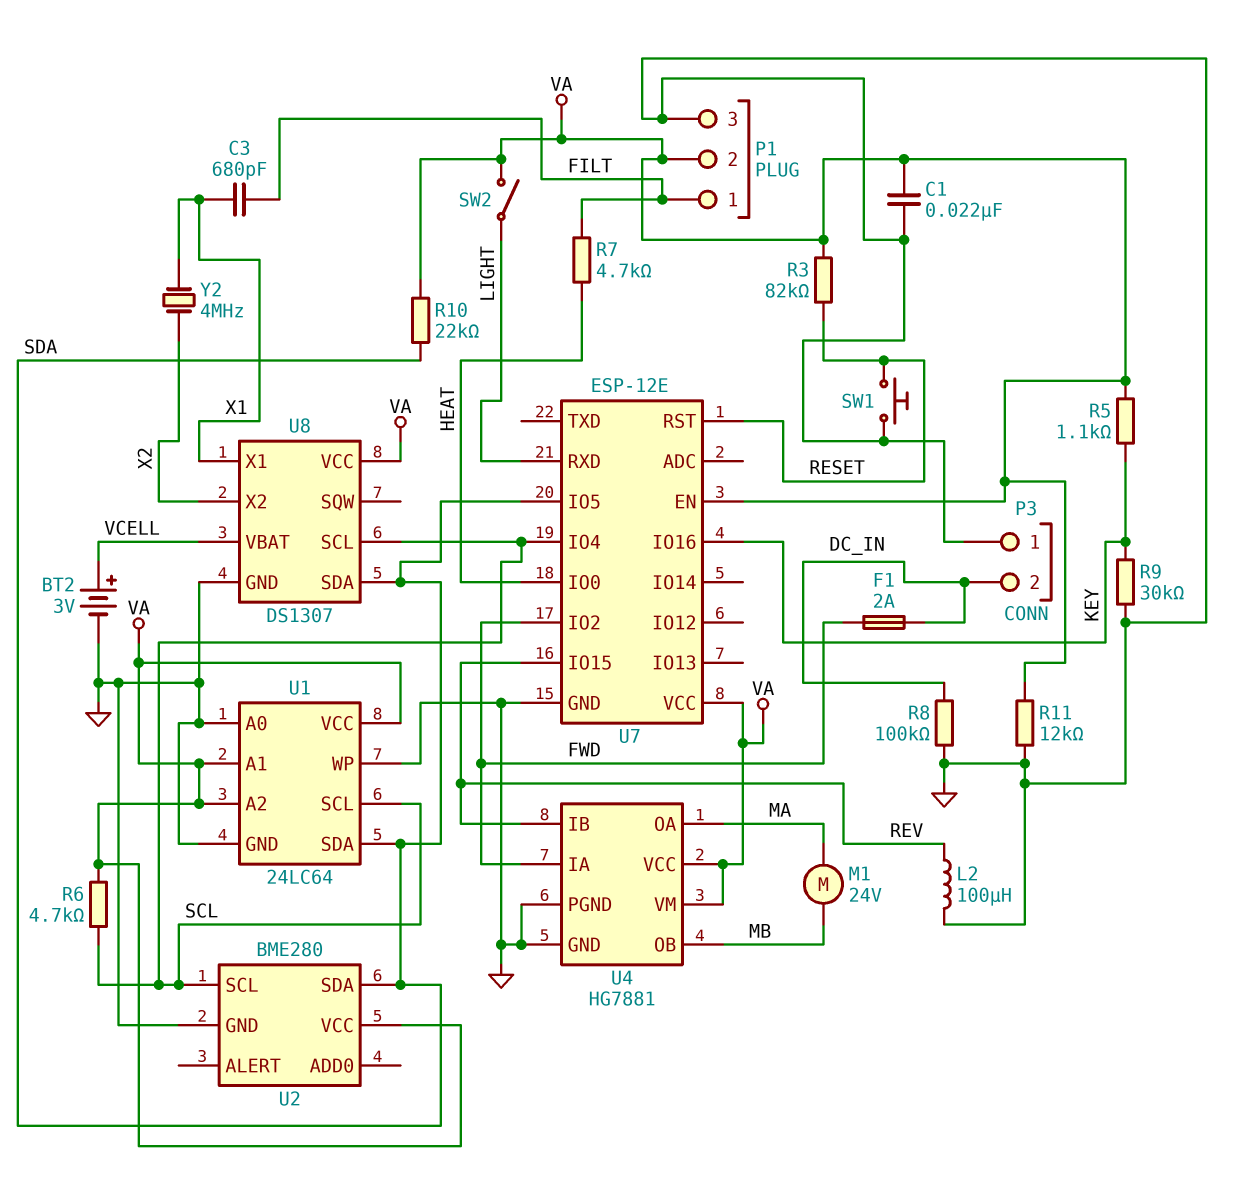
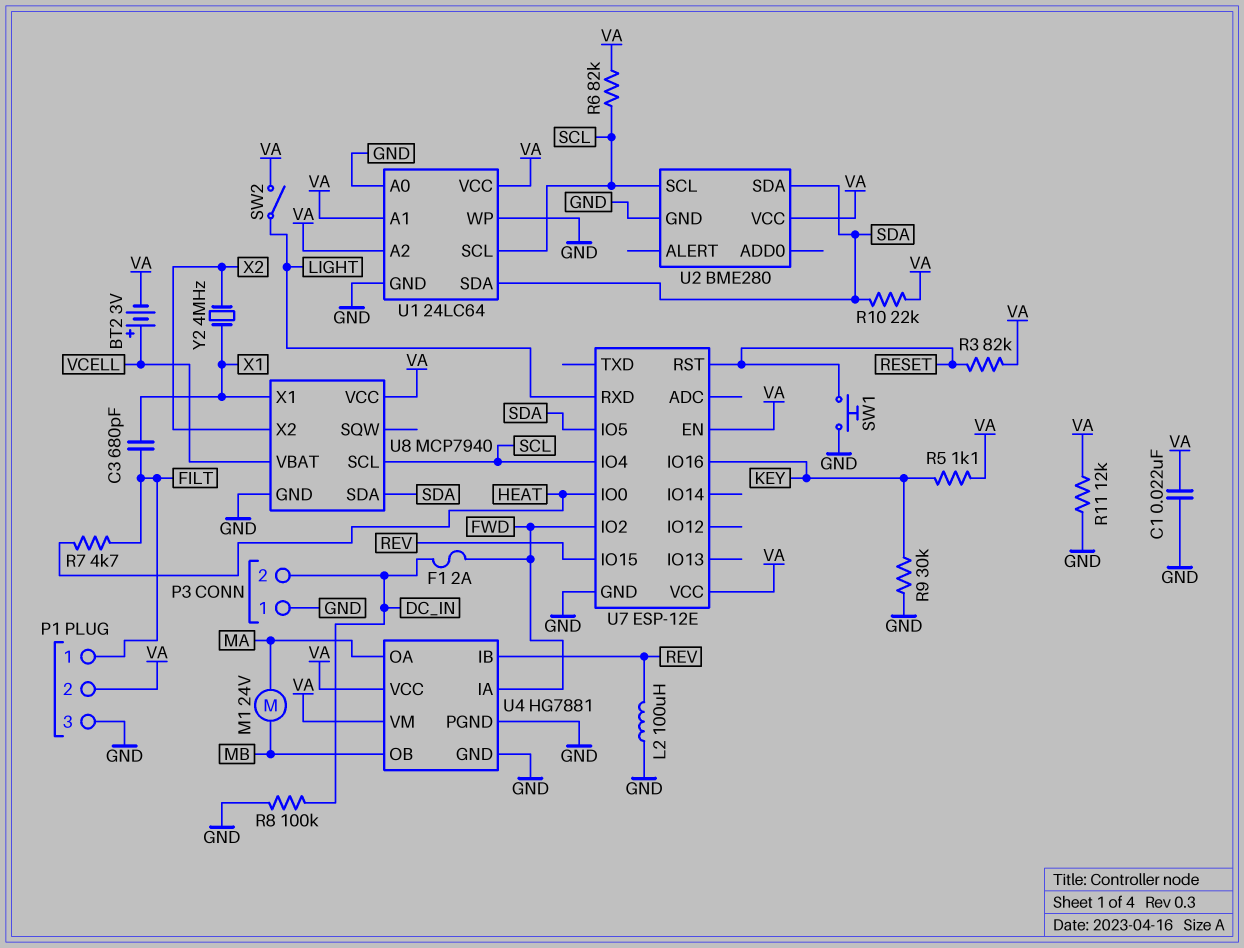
BT2: 3V (plus VCELL, minus GND) -> 3V (plus VCELL, minus VA)
R6: 4.7k (SCL, VA) -> 82k (SCL, VA)
U8: DS1307 -> MCP7940

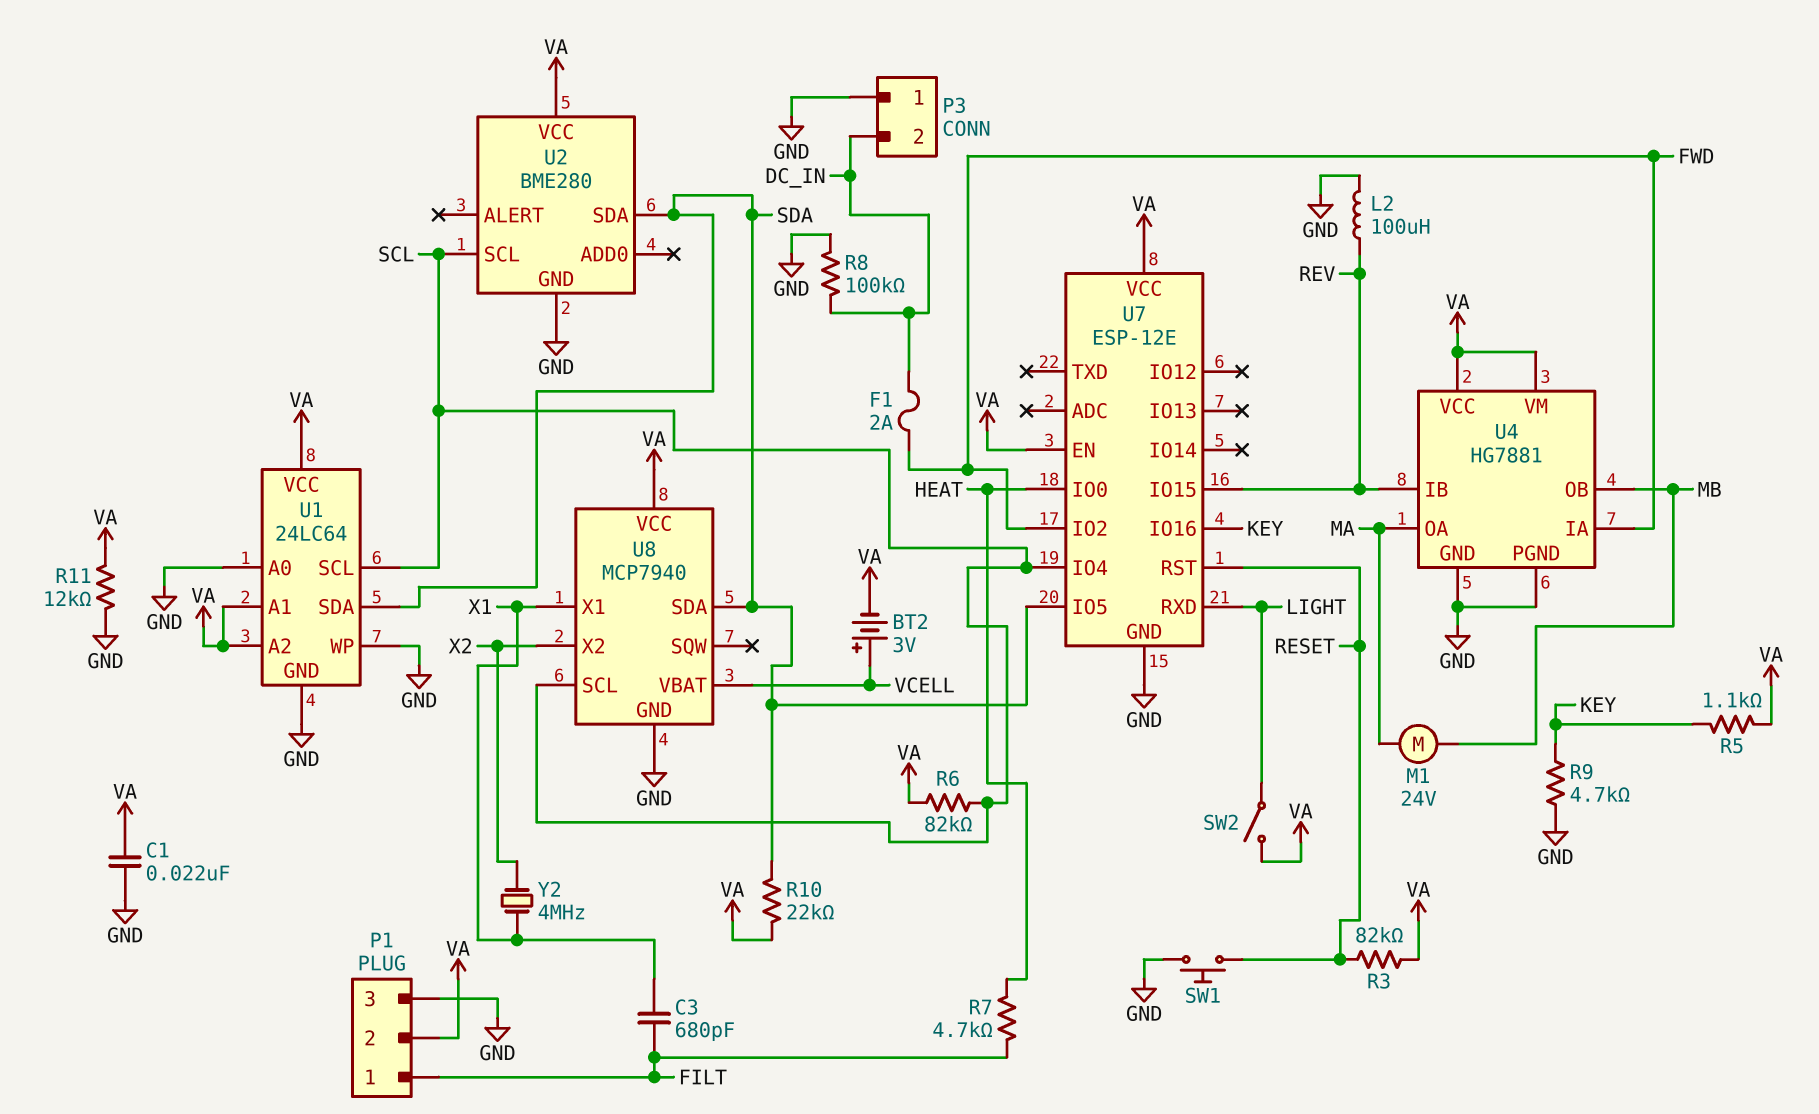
R9: 30k (GND, KEY) -> 4.7k (GND, KEY)

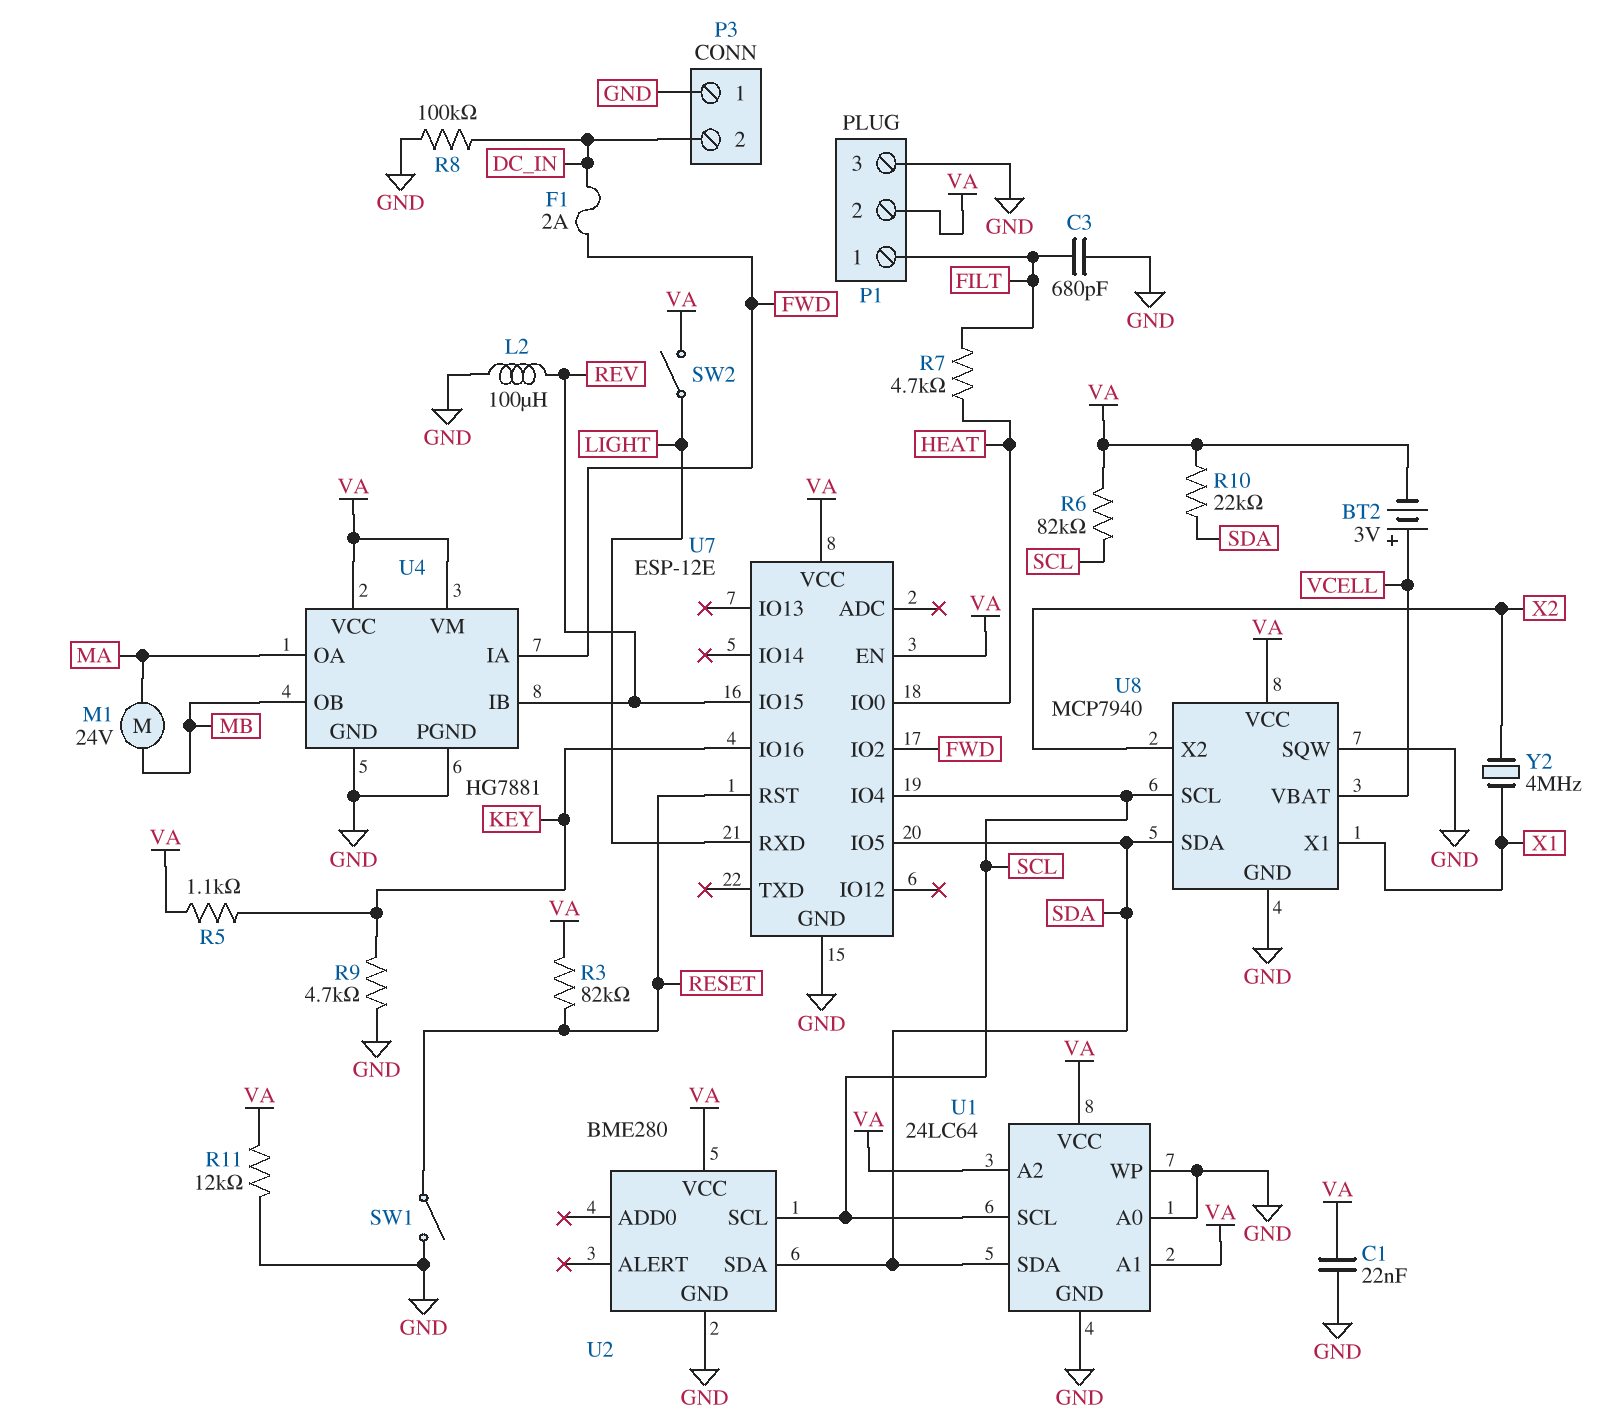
C3: 680pF (FILT, X1) -> 680pF (FILT, GND)
SW1: button (GND, RESET) -> switch (GND, RESET)
U8 pin SQW: none -> GND

